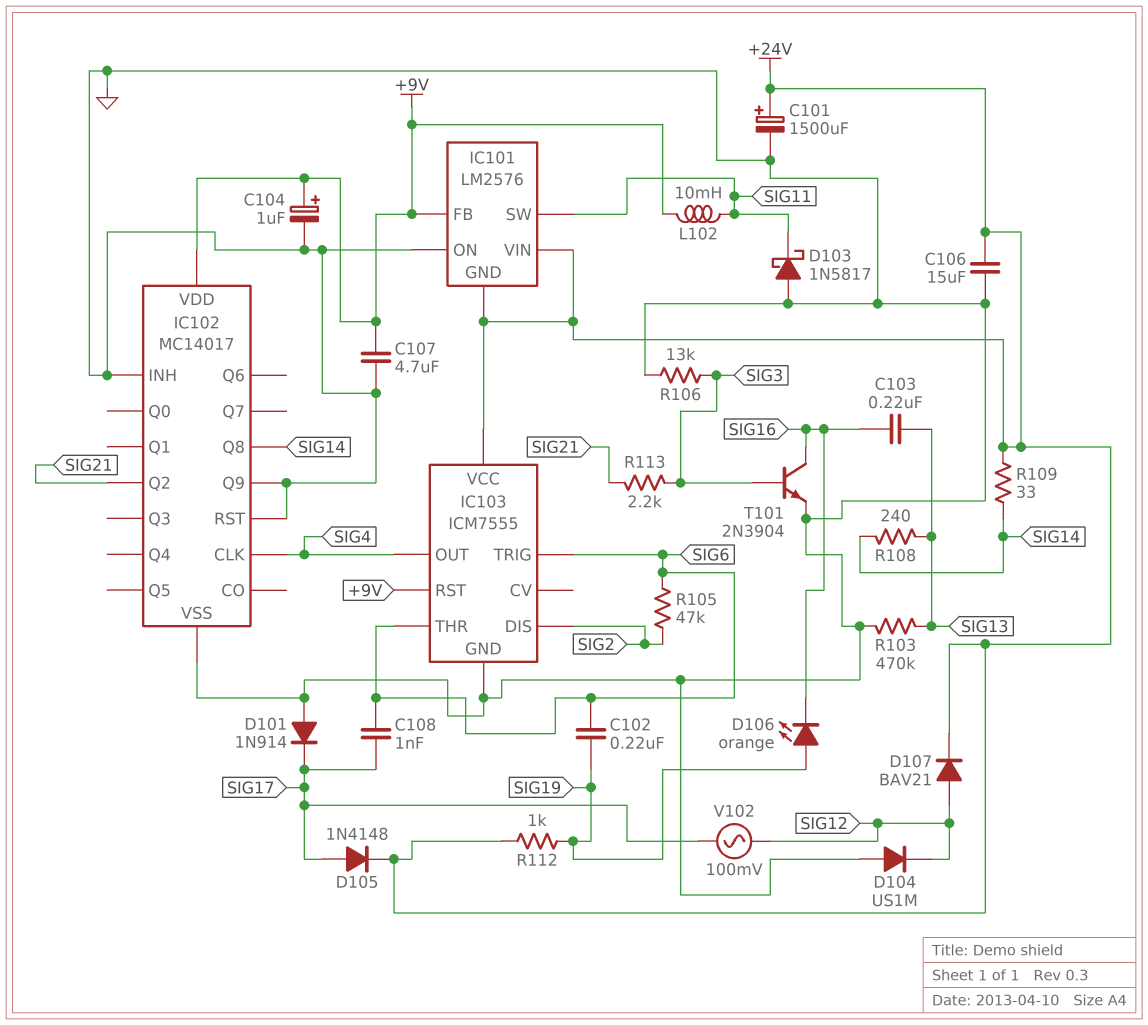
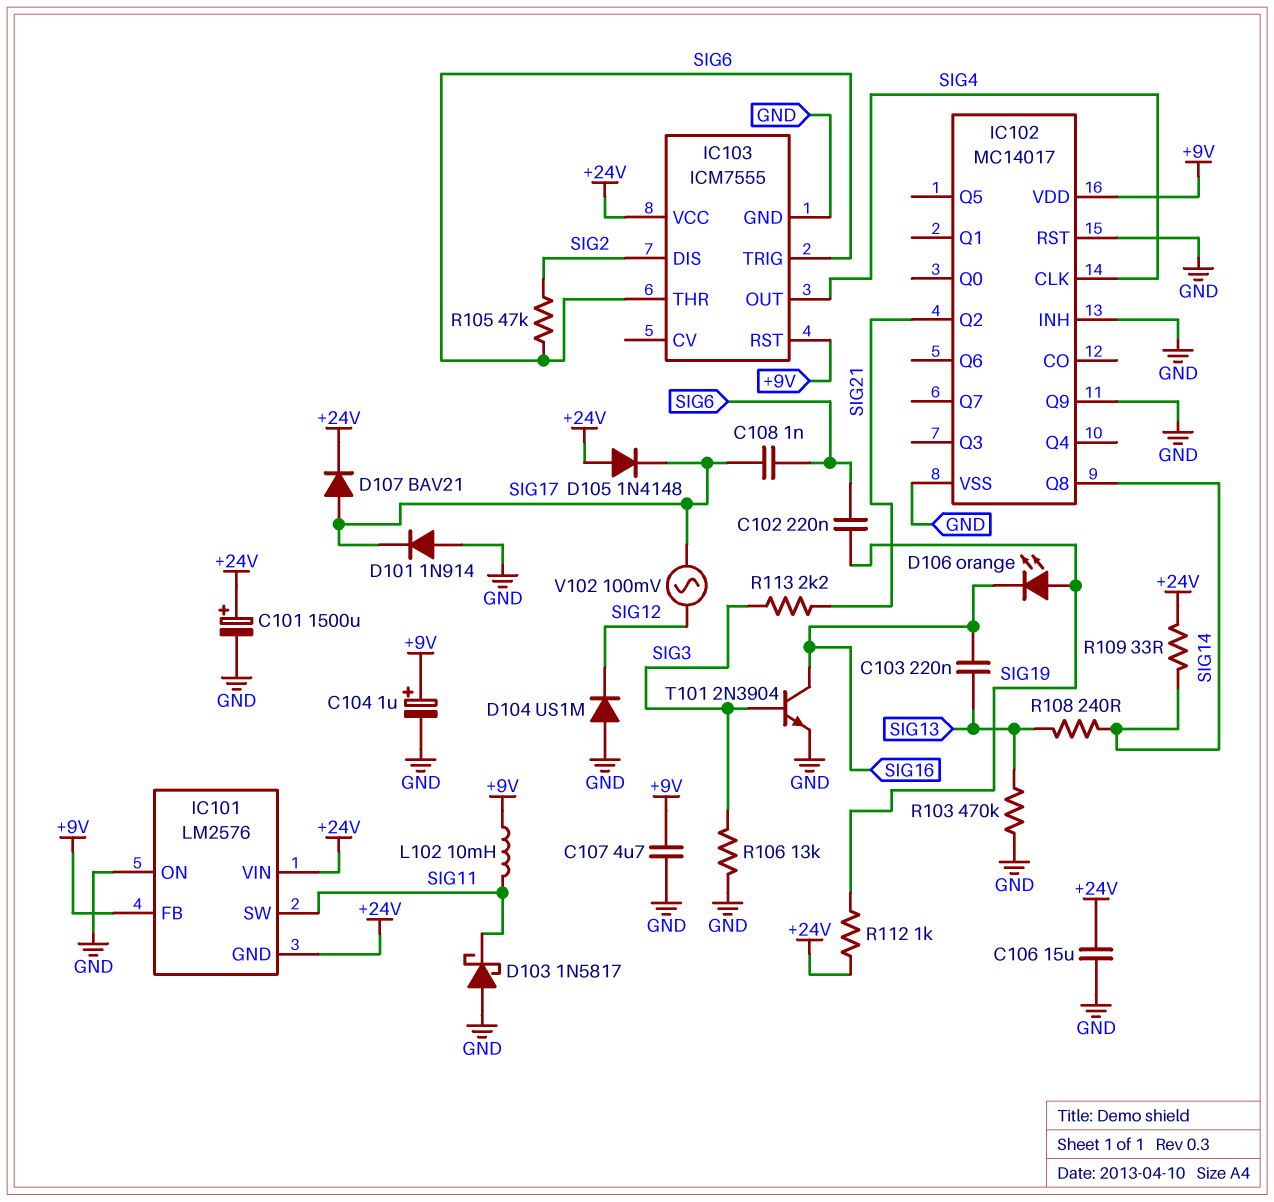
D105: diode 1N4148 (A SIG17, K +24V) -> diode 1N4148 (A +24V, K SIG17)
D107: diode BAV21 (A SIG12, K +24V) -> diode BAV21 (A SIG17, K +24V)

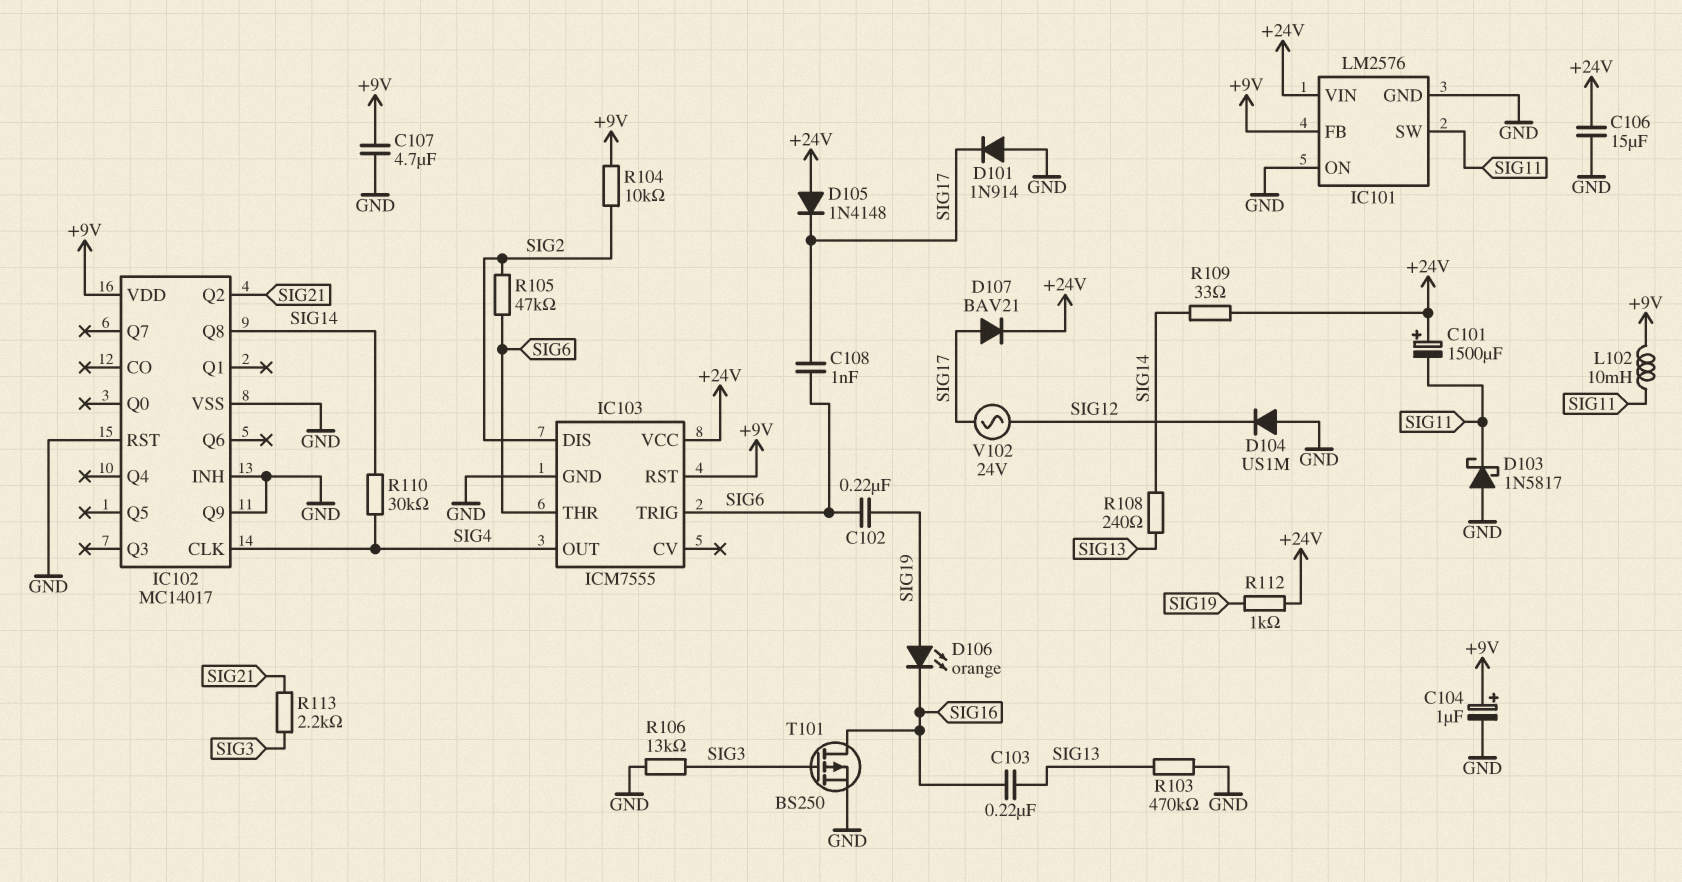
C101: 1500uF (plus +24V, minus GND) -> 1500uF (plus +24V, minus SIG11)
IC101 pin GND: +24V -> GND
R104: none -> 10k (+9V, SIG2)
R110: none -> 30k (SIG4, SIG14)
T101: NPN 2N3904 (B SIG3, C SIG16, E GND) -> PMOS BS250 (G SIG3, D SIG16, S GND)
V102: AC 100mV (SIG12, SIG17) -> AC 24V (SIG12, SIG17)

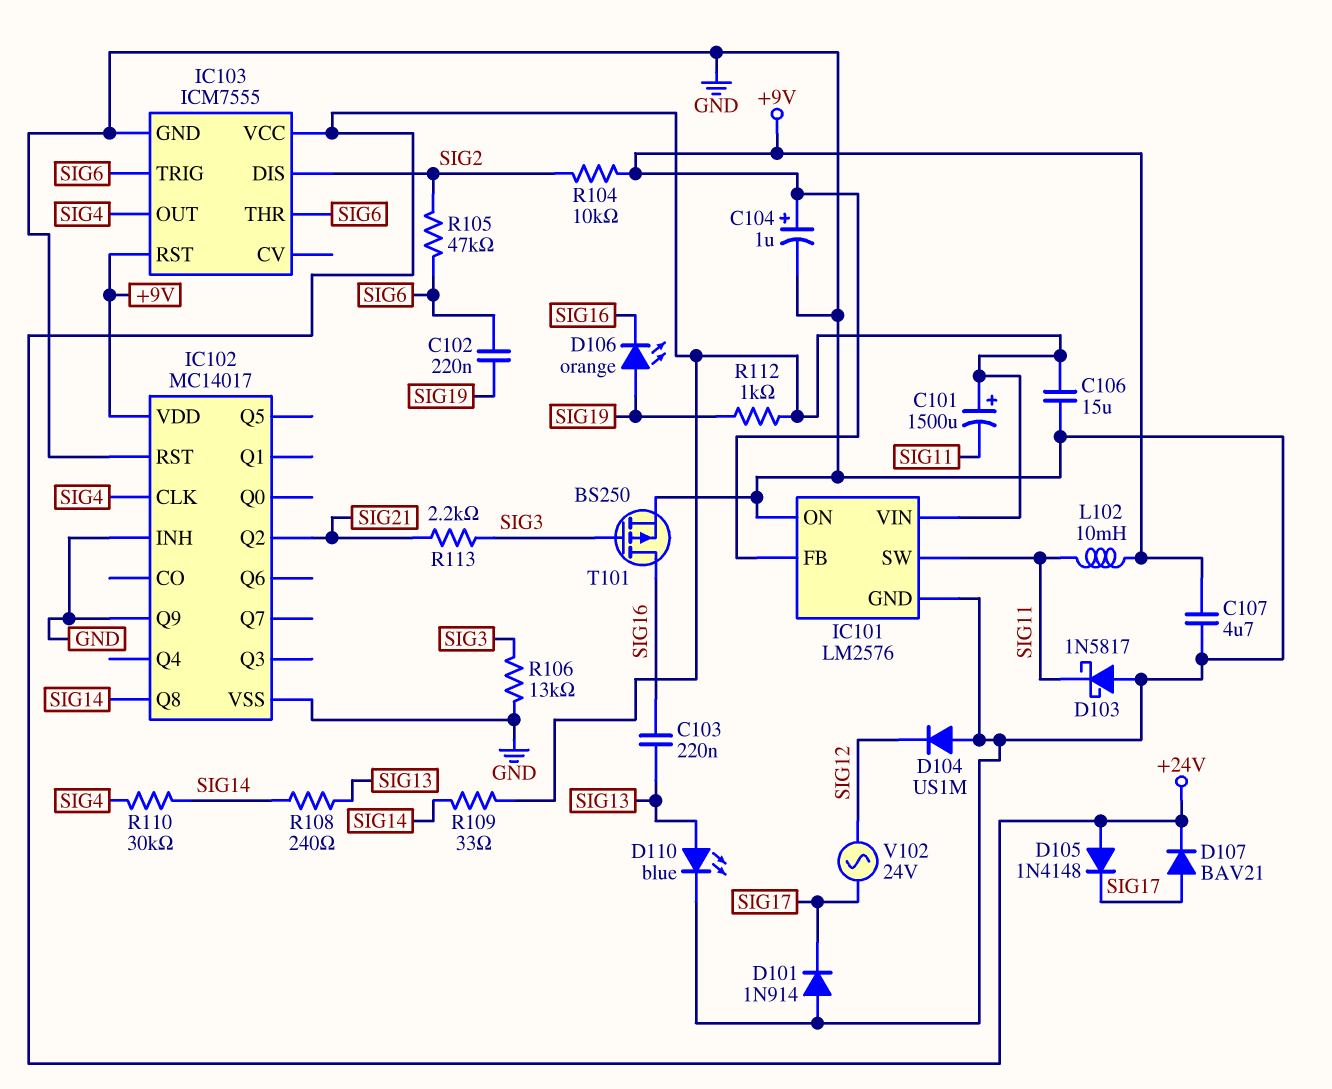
C108: 1nF (SIG6, SIG17) -> none
D110: none -> LED blue (A SIG13, K GND)
R103: 470k (GND, SIG13) -> none

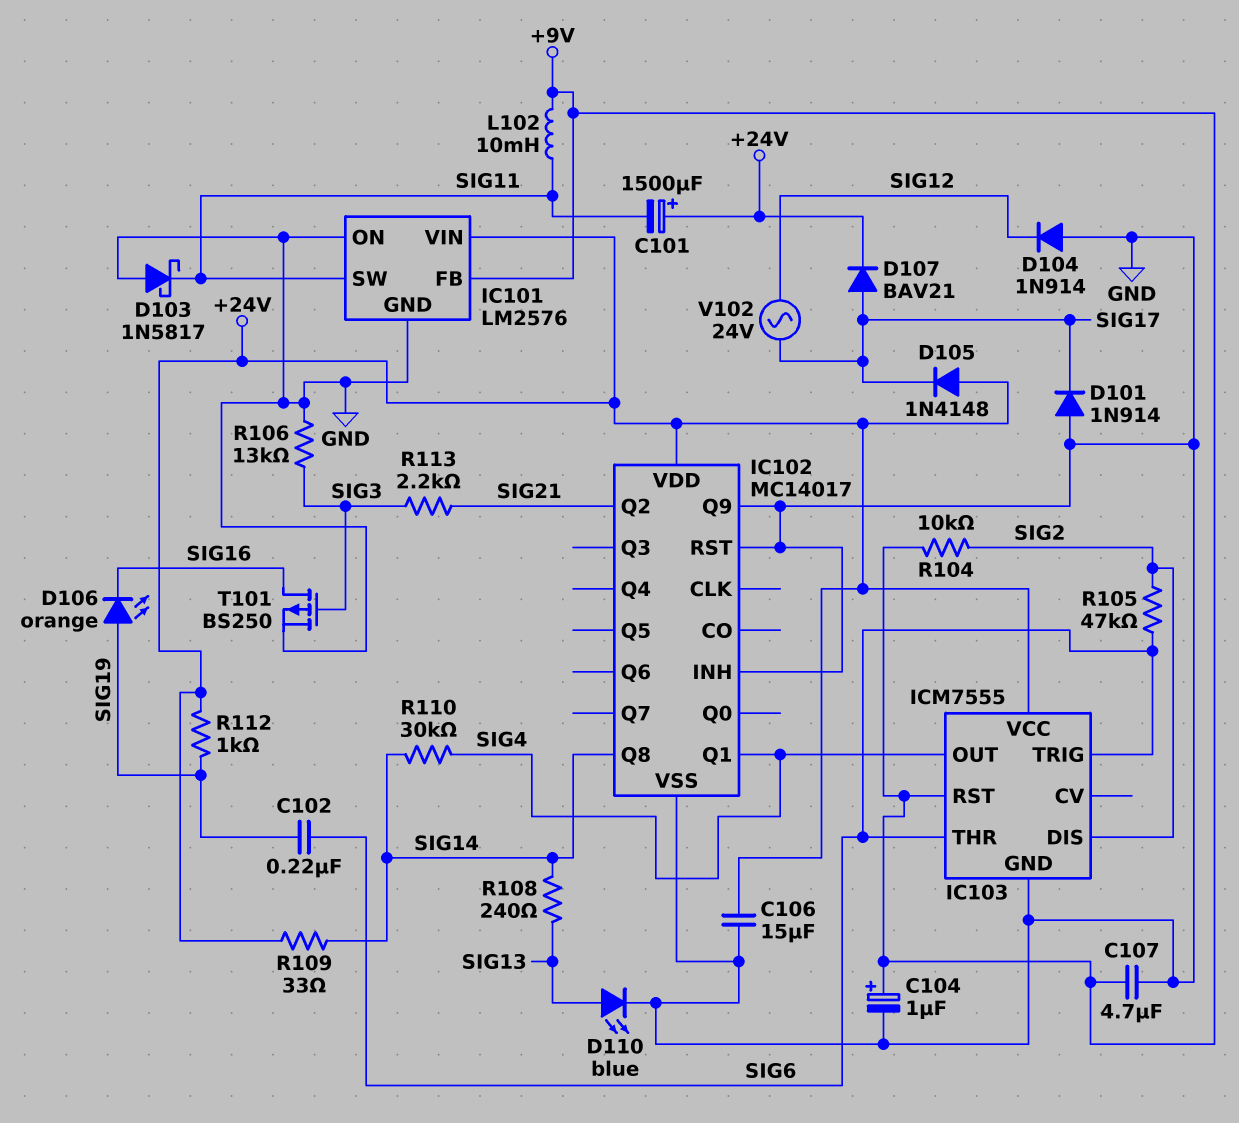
C103: 220nF (SIG13, SIG16) -> none
D104: diode US1M (A GND, K SIG12) -> diode 1N914 (A GND, K SIG12)
IC102 pin CLK: SIG4 -> none
IC102 pin Q1: none -> SIG4
IC102 pin VDD: +9V -> +24V

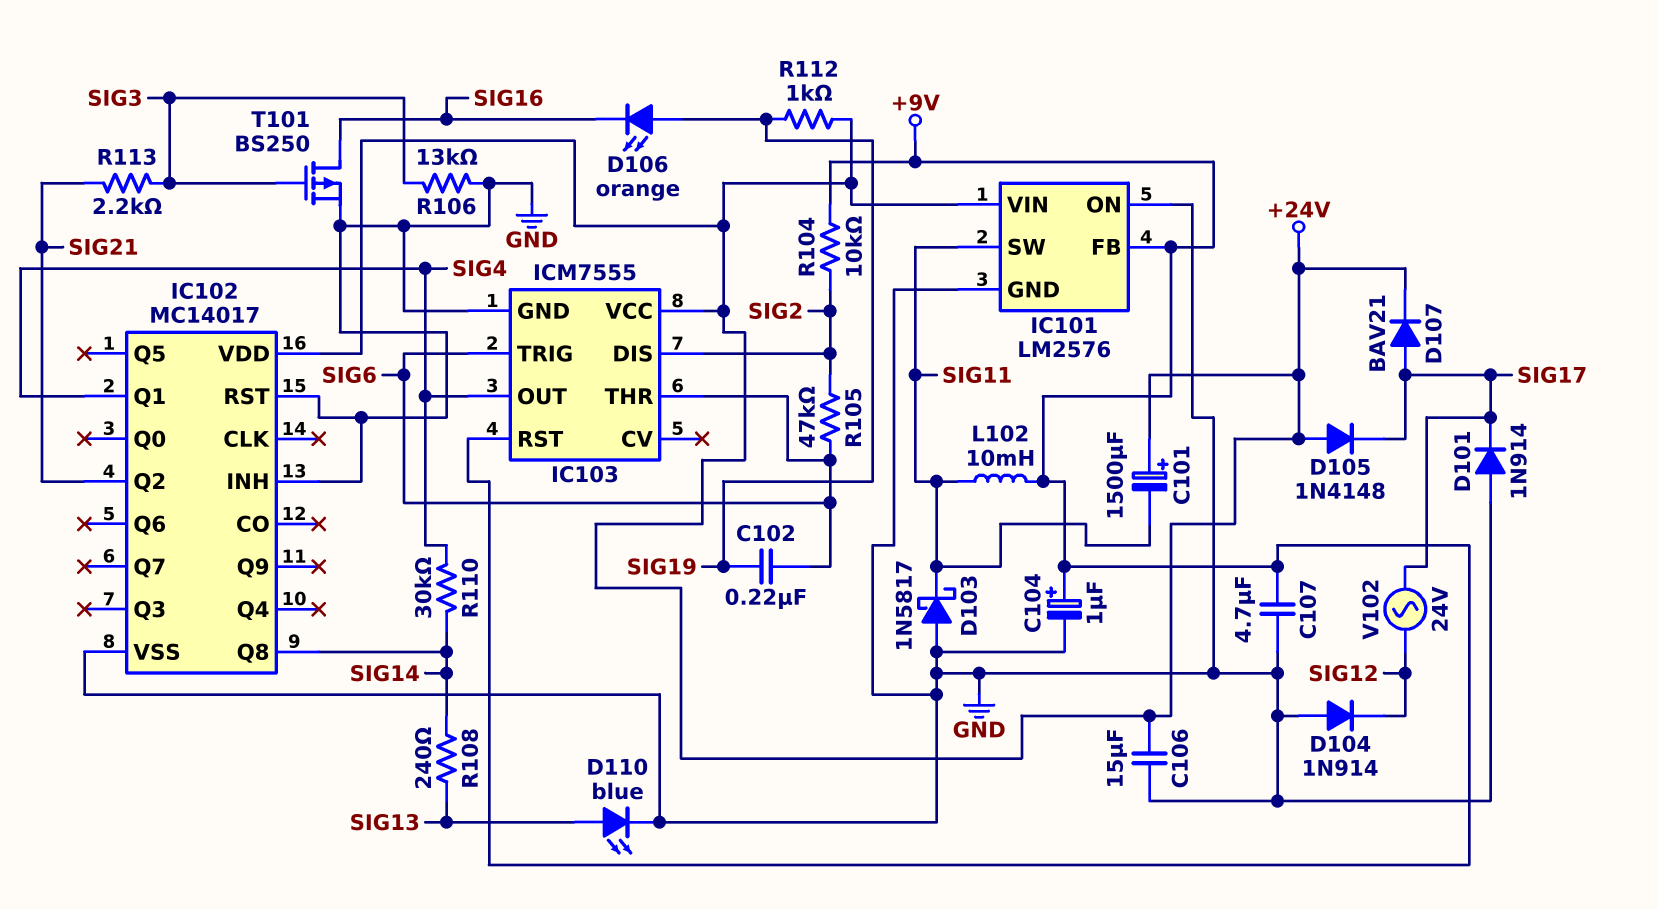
IC102 pin Q9: GND -> none
R109: 33 (+24V, SIG14) -> none

